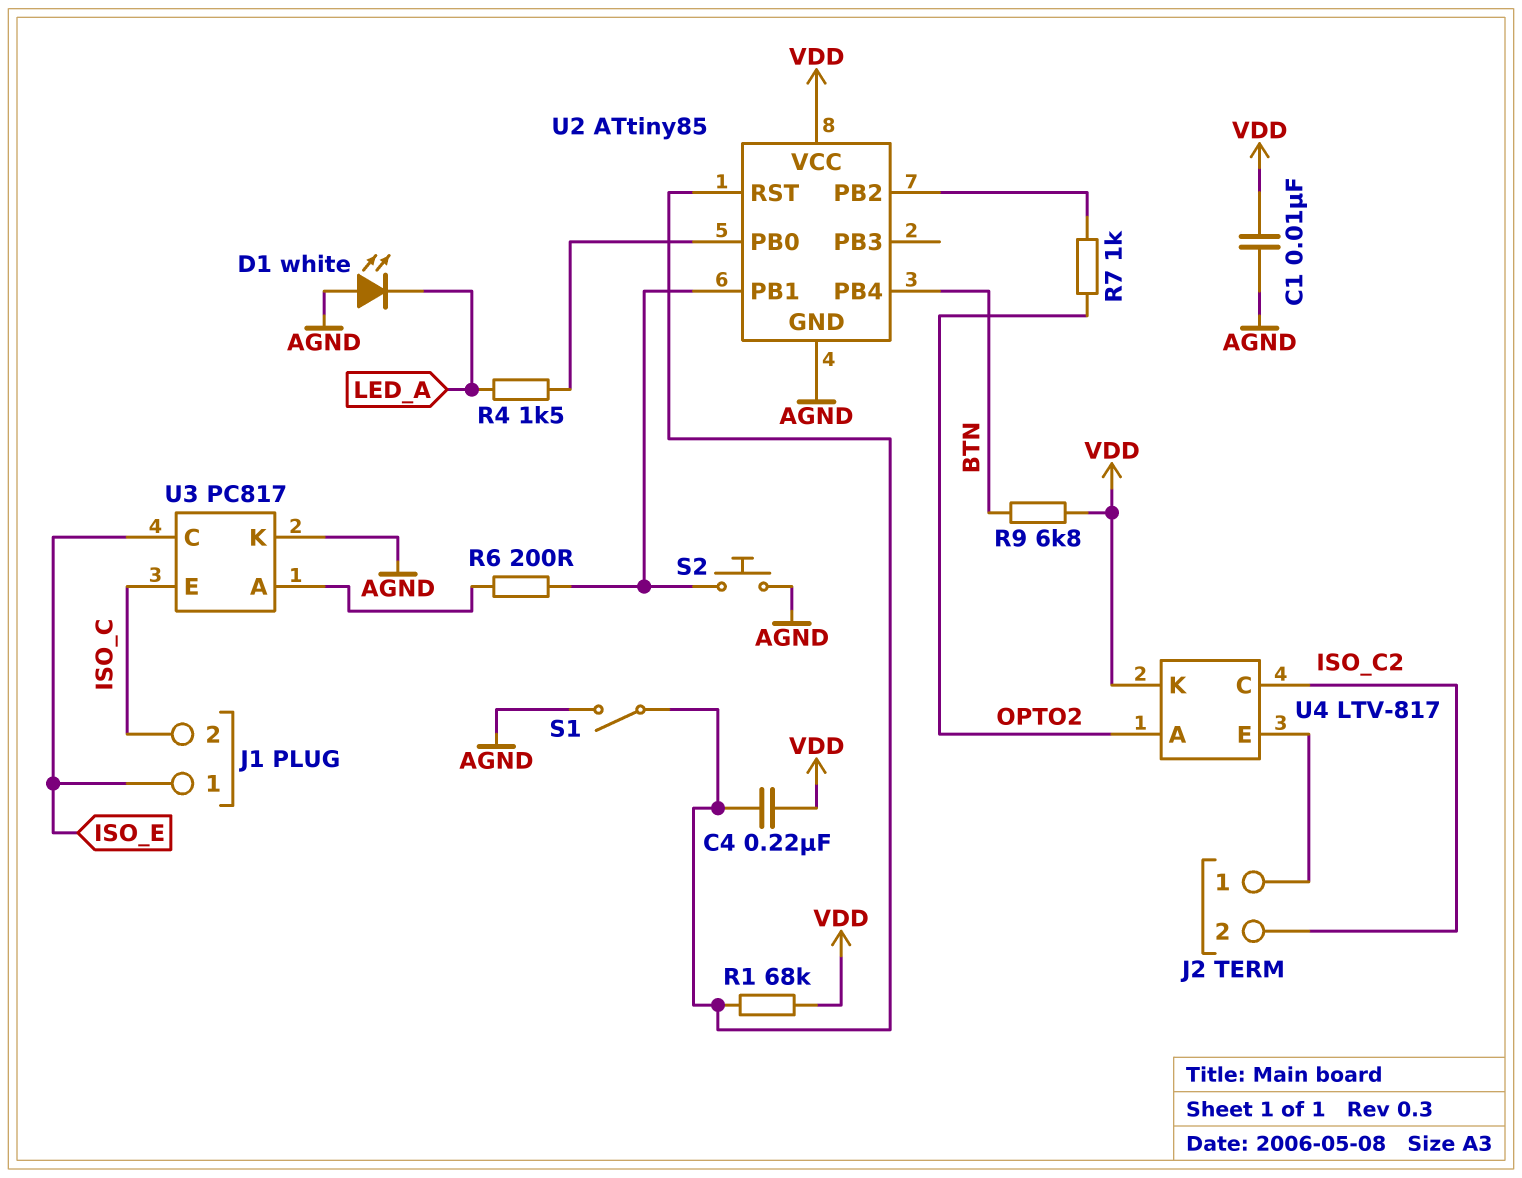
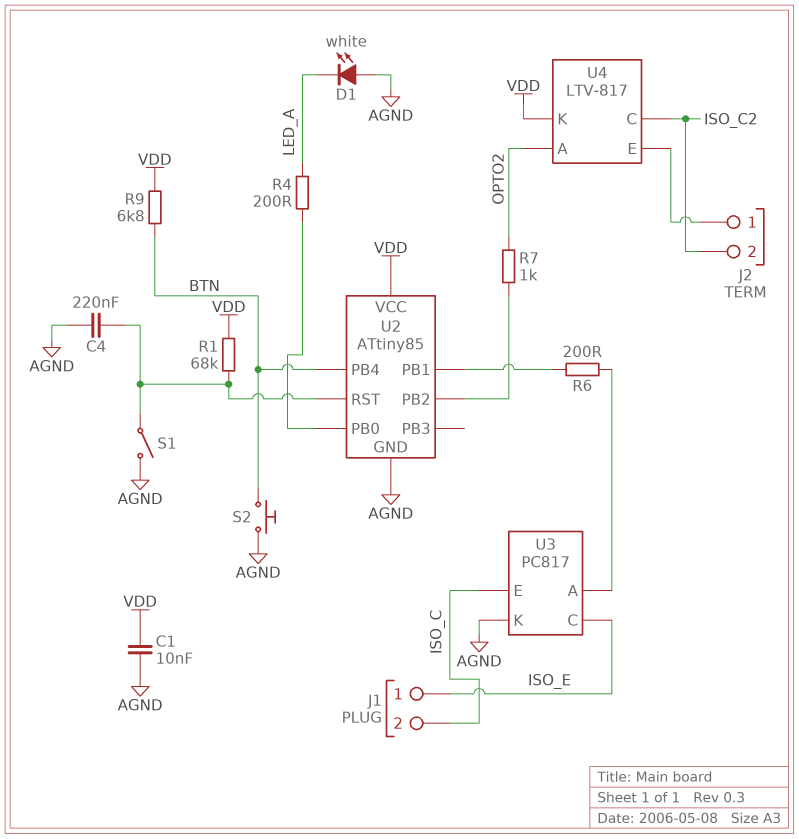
C4: 220nF (U2/RST, VDD) -> 220nF (AGND, U2/RST)
R4: 1.5k (LED_A, U2/PB0) -> 200 (LED_A, U2/PB0)
S2: button (AGND, U2/PB1) -> button (AGND, BTN)

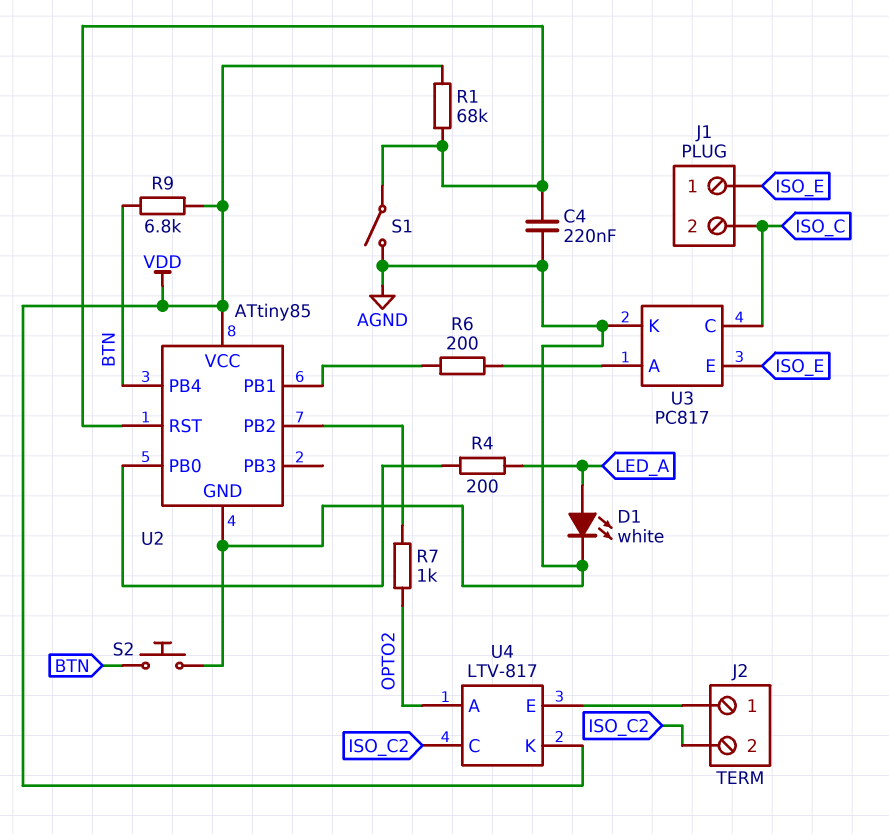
C1: 10nF (AGND, VDD) -> none
D1: LED white (A AGND, K LED_A) -> LED white (A LED_A, K AGND)
U3 pin C: ISO_E -> ISO_C
U3 pin E: ISO_C -> ISO_E

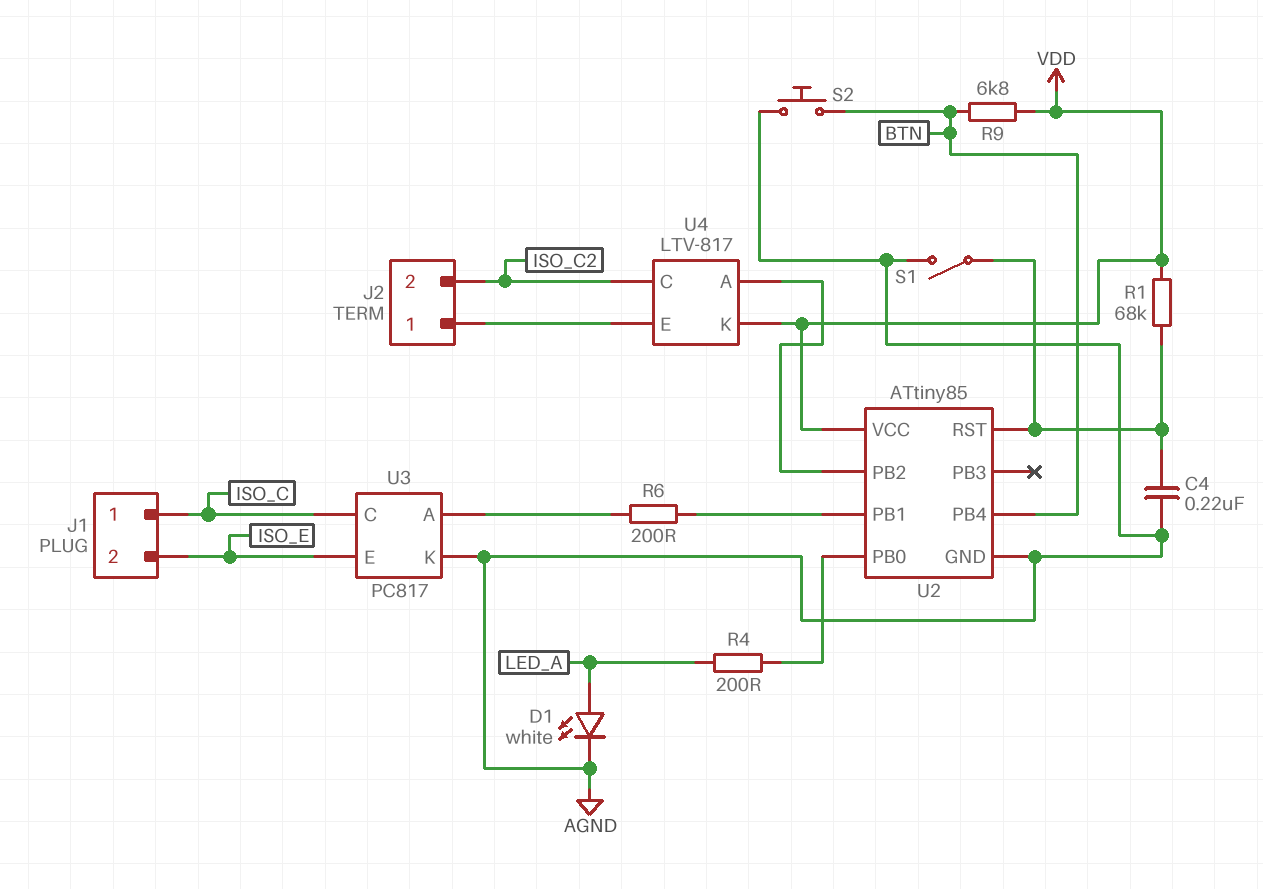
J1 pin 1: ISO_E -> ISO_C
J1 pin 2: ISO_C -> ISO_E
R7: 1k (OPTO2, U2/PB2) -> none
U4 pin A: OPTO2 -> U2/PB2

